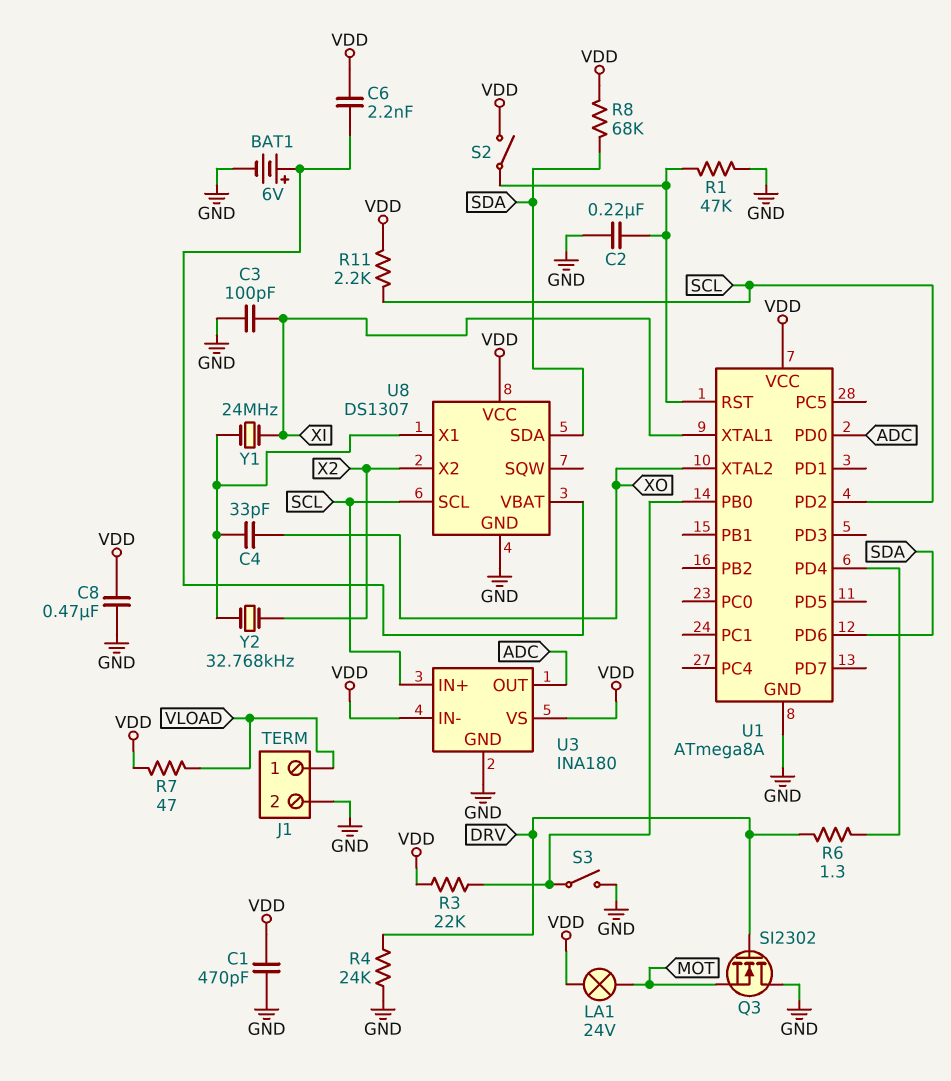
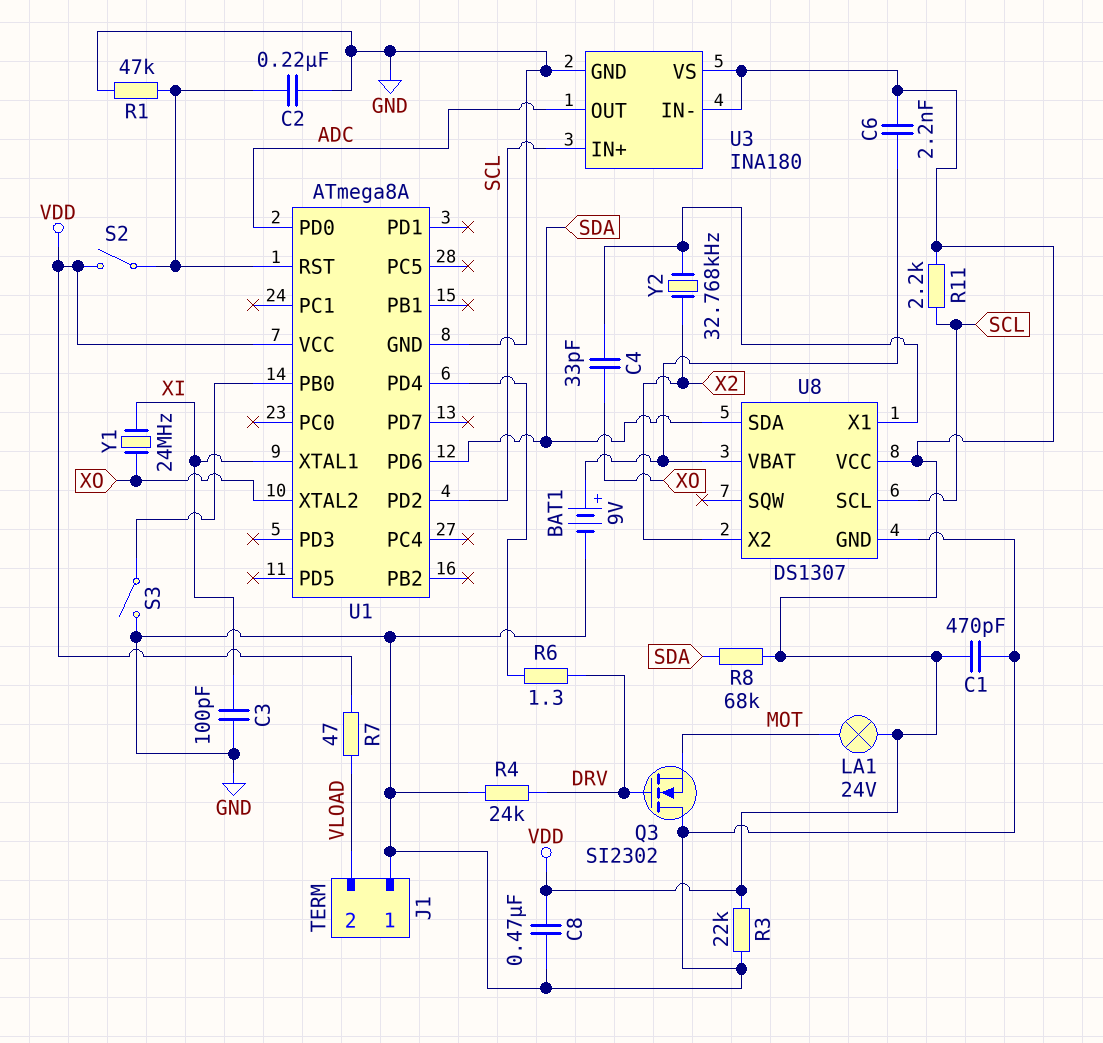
BAT1: 6V (plus U8/VBAT, minus GND) -> 9V (plus U8/VBAT, minus GND)
J1 pin 1: VLOAD -> GND
J1 pin 2: GND -> VLOAD
R3: 22k (U1/PB0, VDD) -> 22k (GND, VDD)
Y1: 24MHz (U8/X1, XI) -> 24MHz (XI, XO)

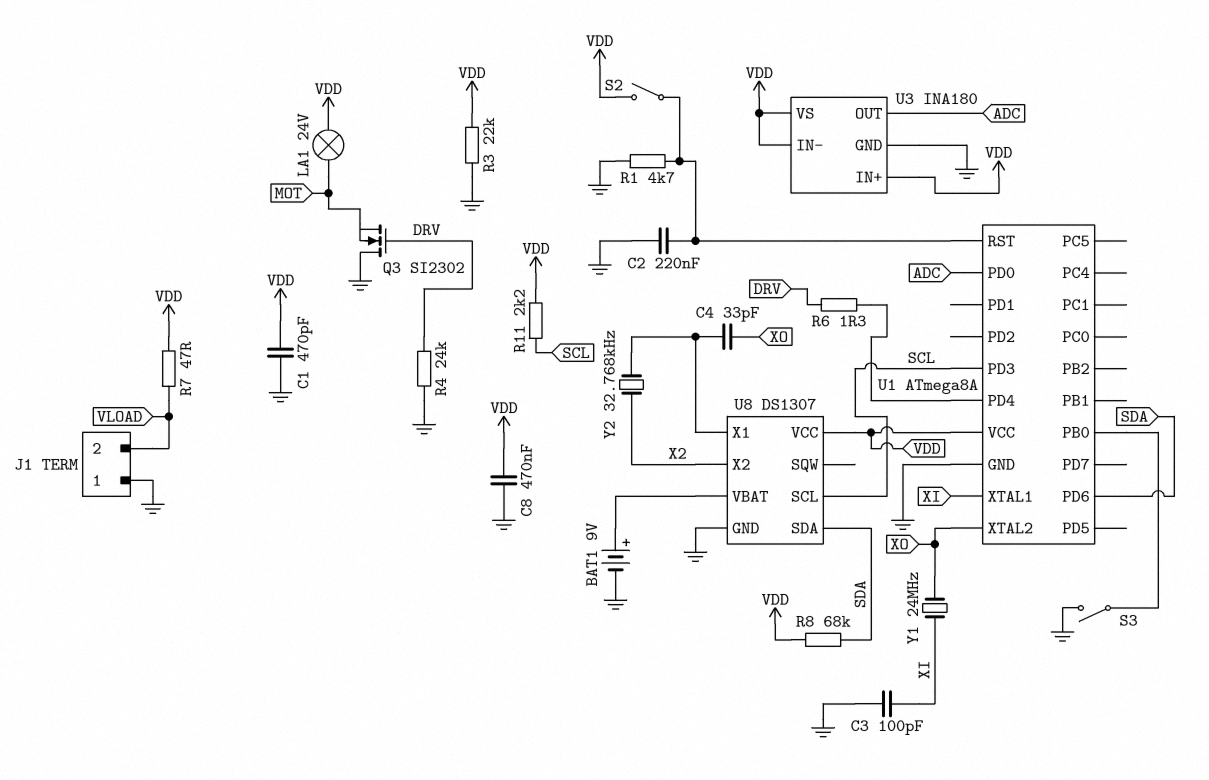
C6: 2.2nF (U8/VBAT, VDD) -> none
R1: 47k (GND, U1/RST) -> 4.7k (GND, U1/RST)
U1 pin PD2: SCL -> none
U1 pin PD3: none -> SCL
U3 pin IN+: SCL -> VDD

